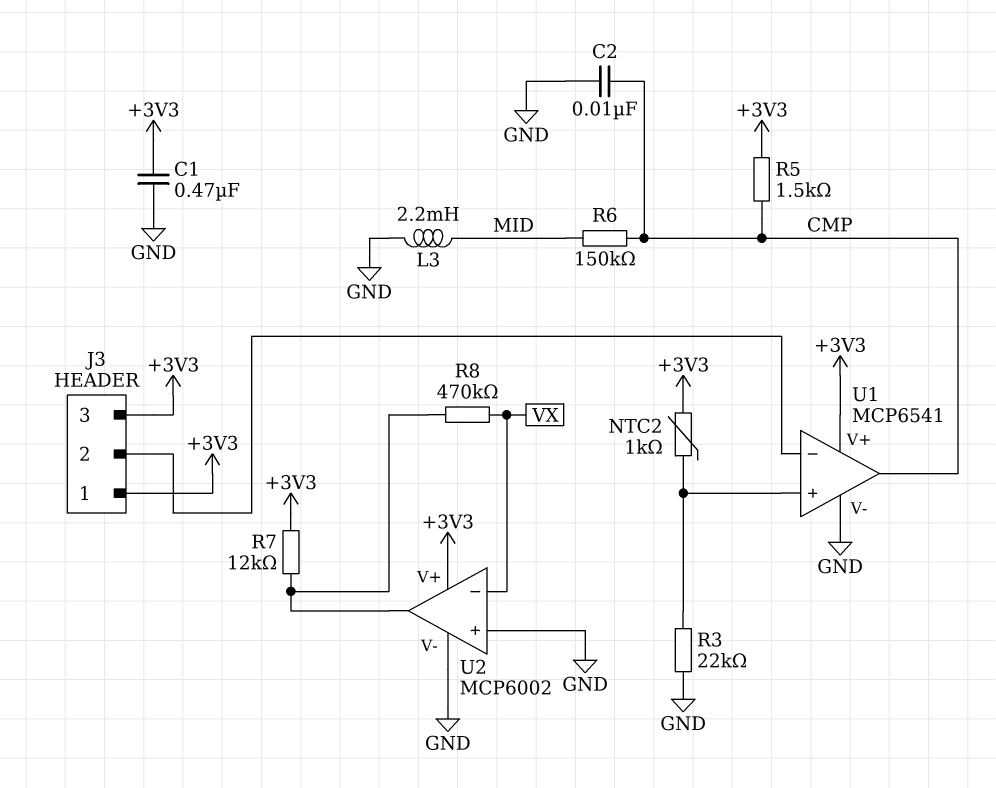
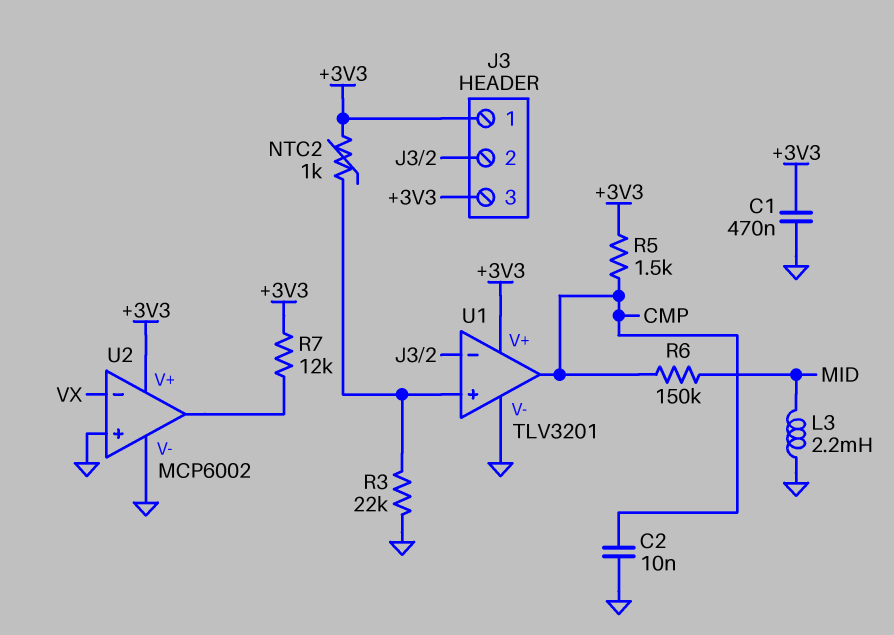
R8: 470k (U2/out, VX) -> none
U1: MCP6541 -> TLV3201

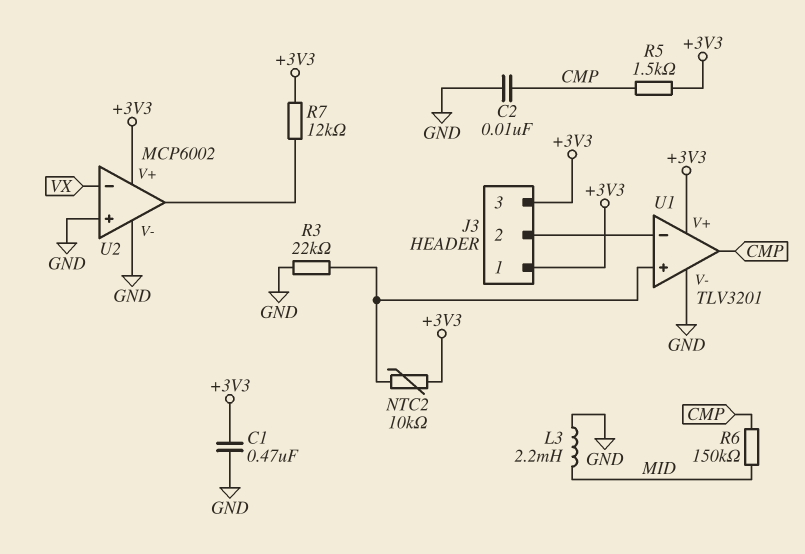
NTC2: 1k (+3V3, U1/in+) -> 10k (+3V3, U1/in+)

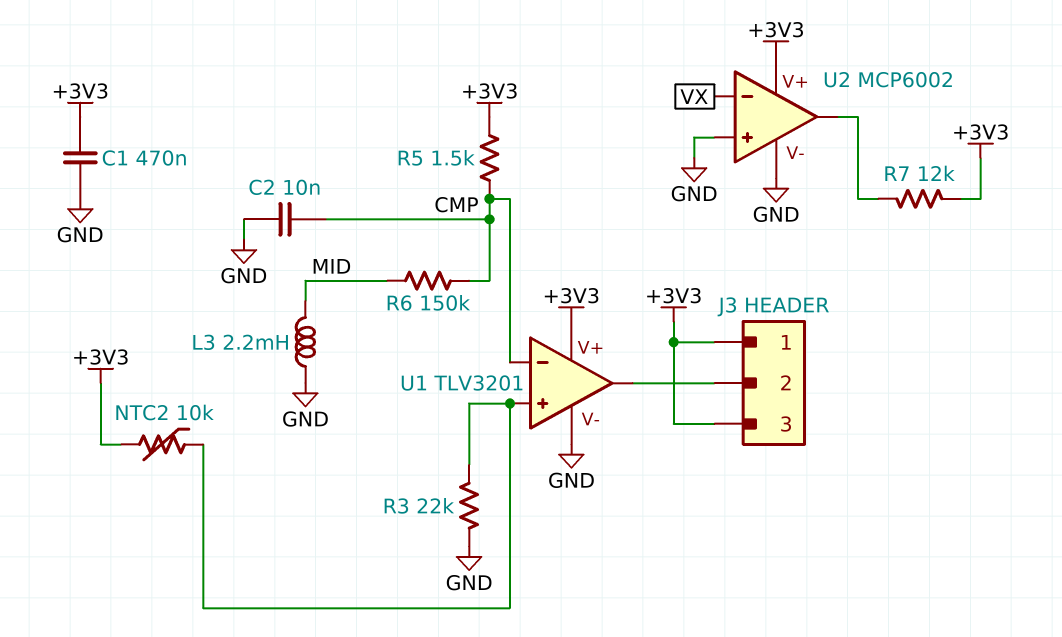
U1 pin in-: J3/2 -> CMP
U1 pin out: CMP -> J3/2

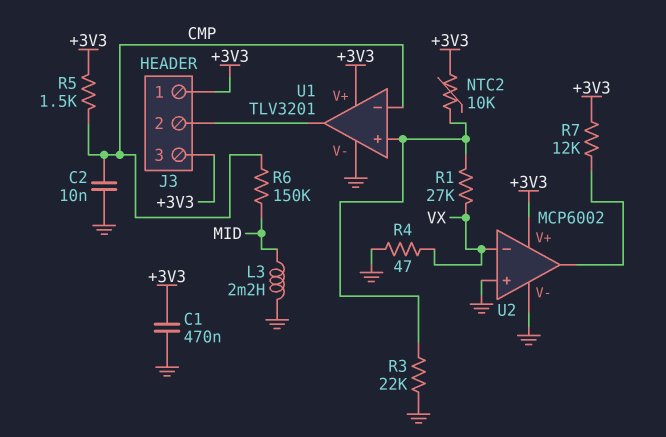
R1: none -> 27k (U1/in+, VX)
R4: none -> 47 (GND, VX)

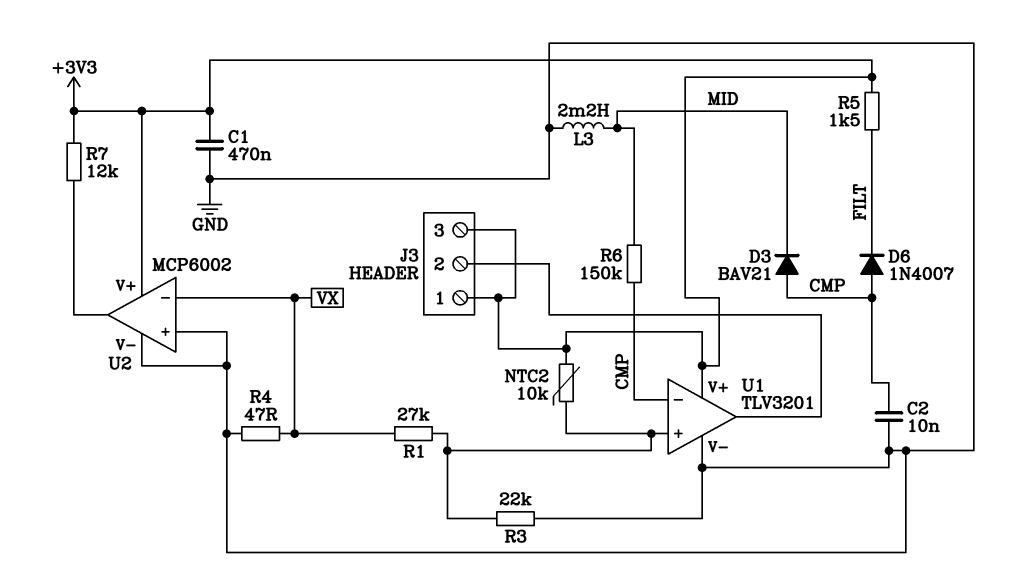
D3: none -> diode BAV21 (A CMP, K MID)
D6: none -> diode 1N4007 (A CMP, K FILT)
R5: 1.5k (+3V3, CMP) -> 1.5k (+3V3, FILT)

